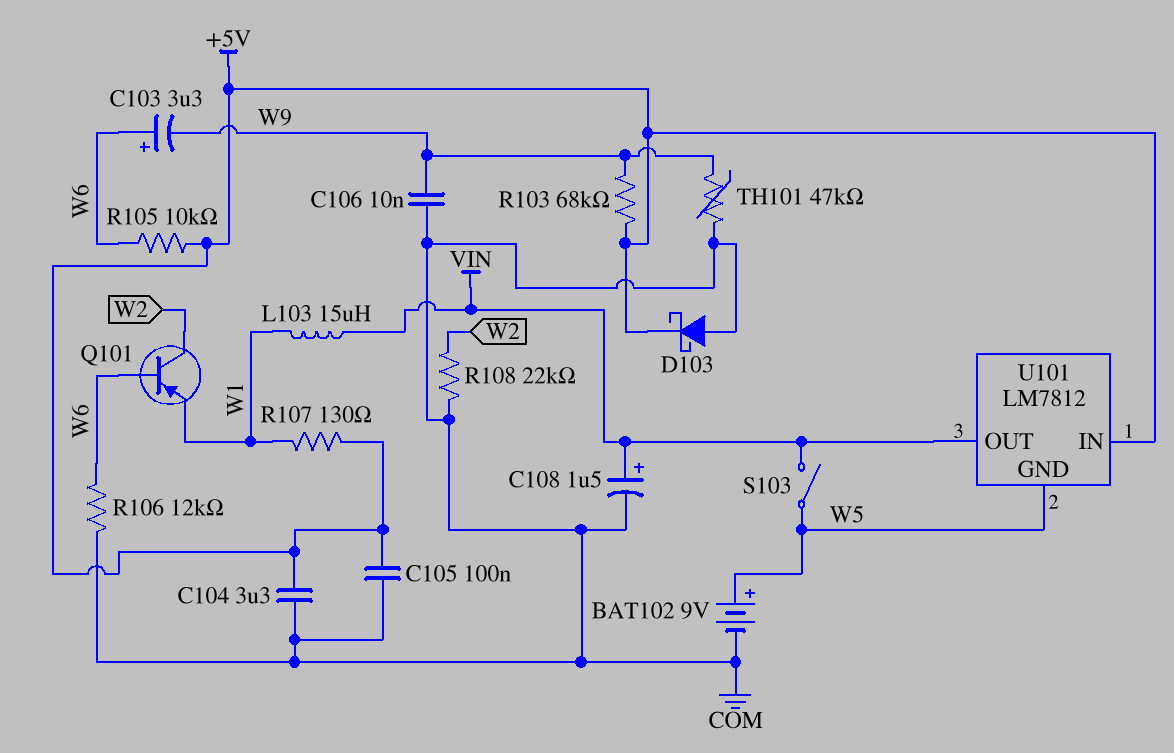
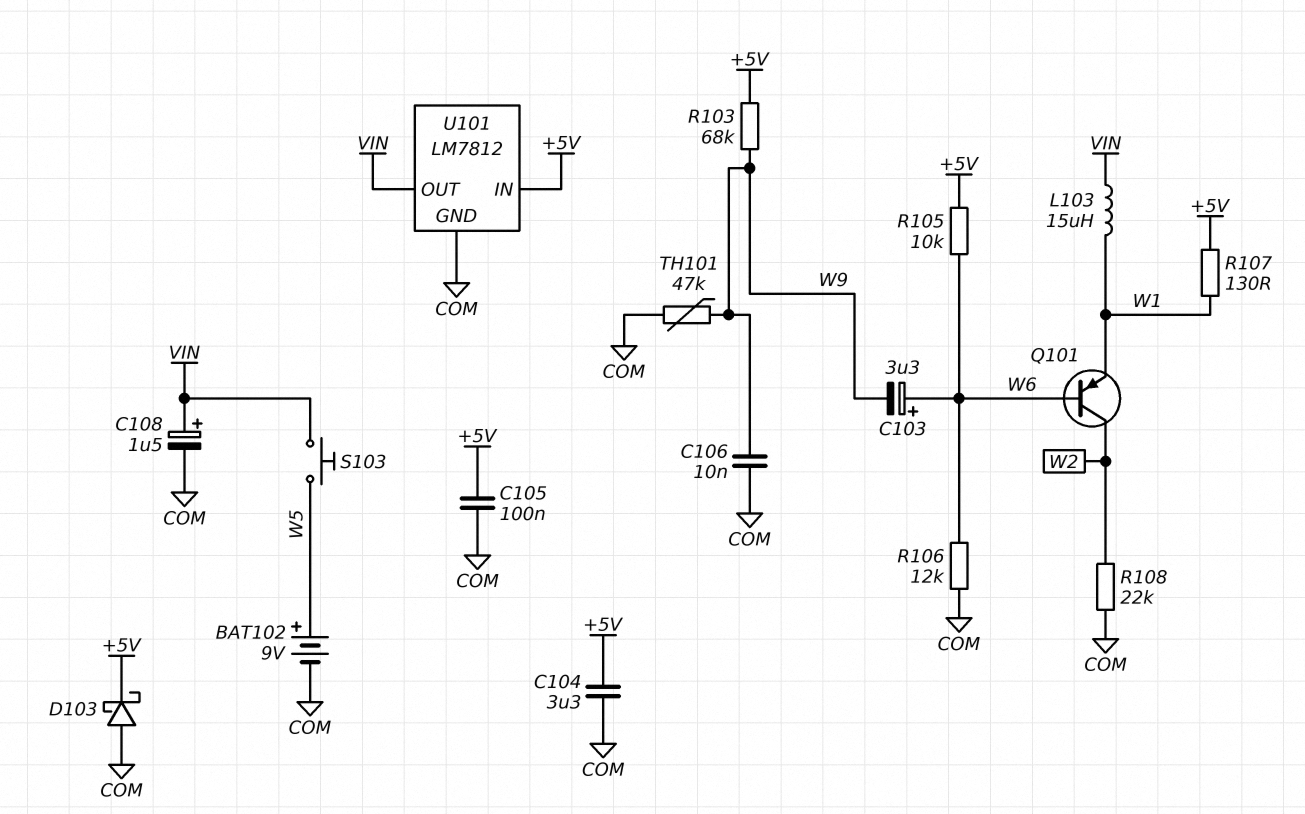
S103: switch (VIN, W5) -> button (VIN, W5)
U101 pin GND: W5 -> COM

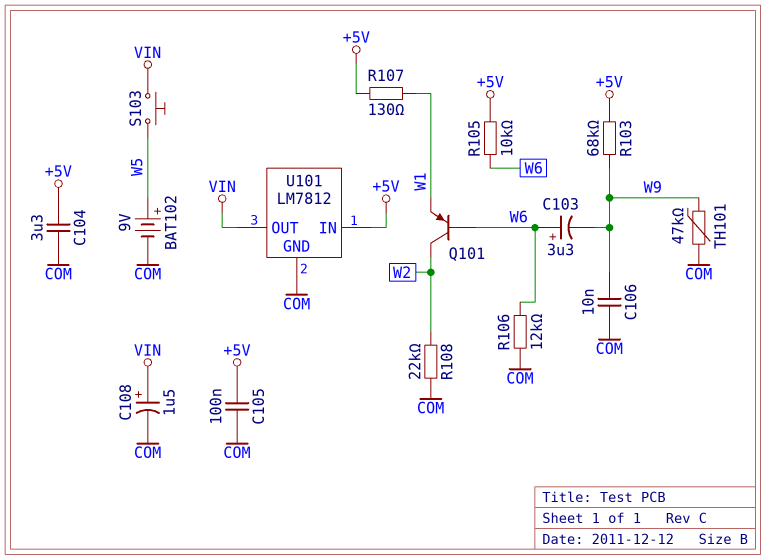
D103: schottky (A COM, K +5V) -> none
L103: 15uH (VIN, W1) -> none

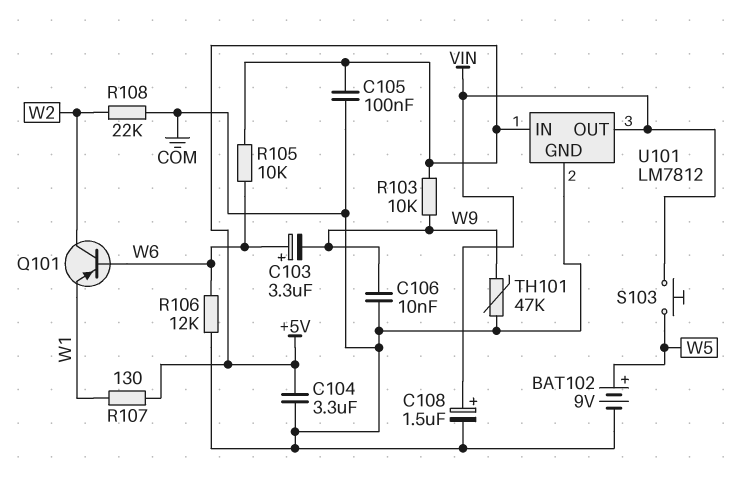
R103: 68k (+5V, W9) -> 10k (+5V, W9)

